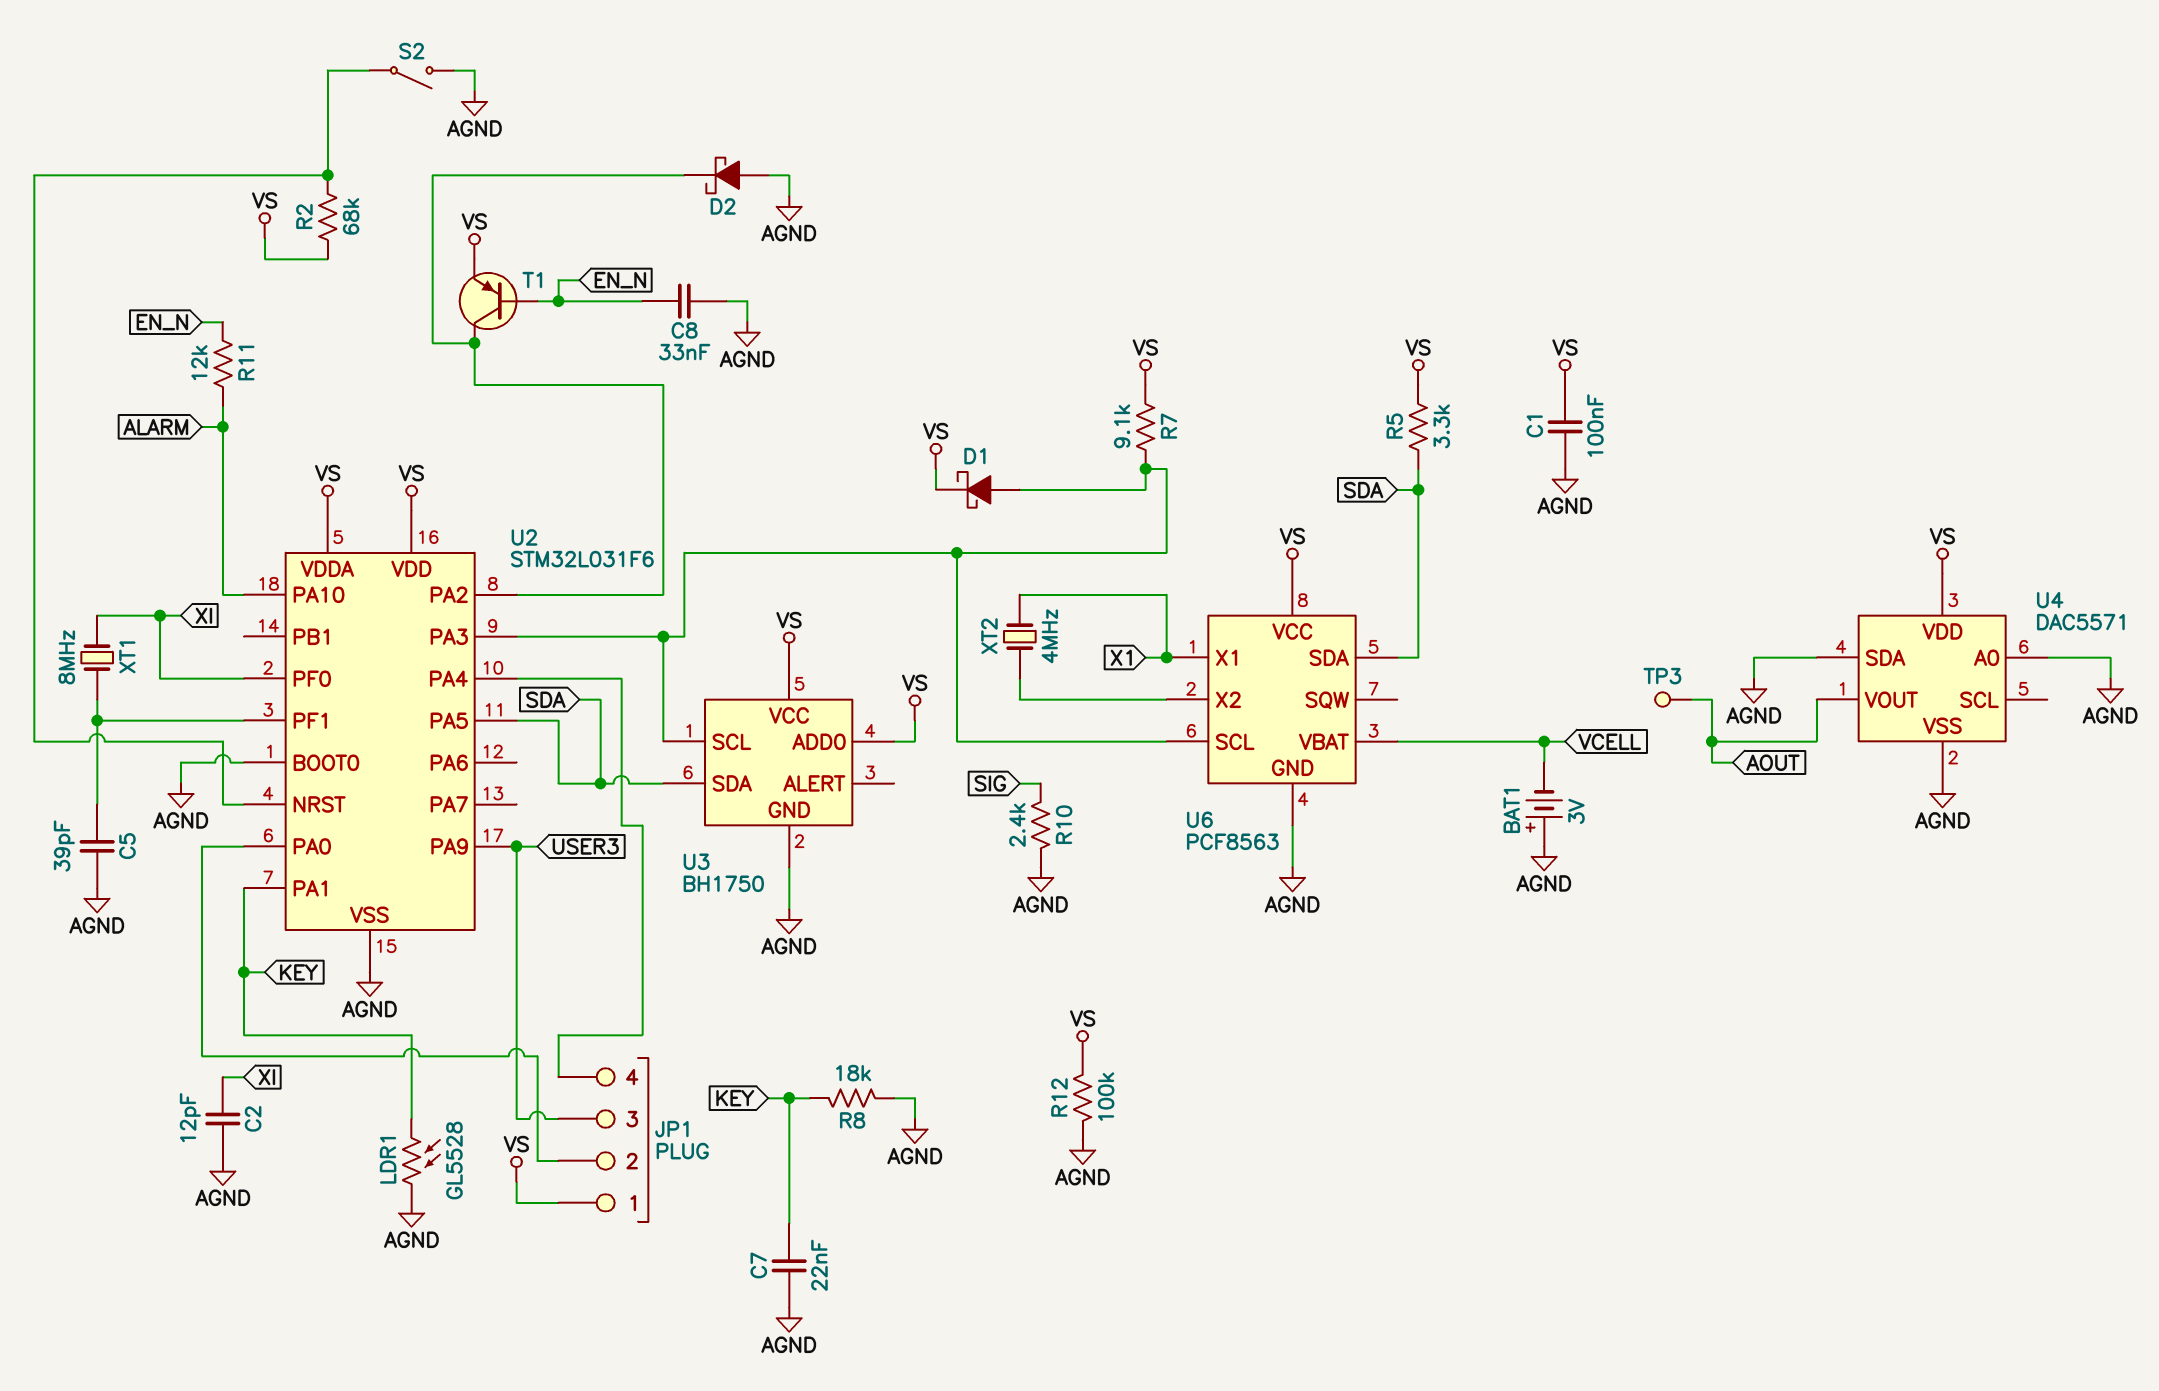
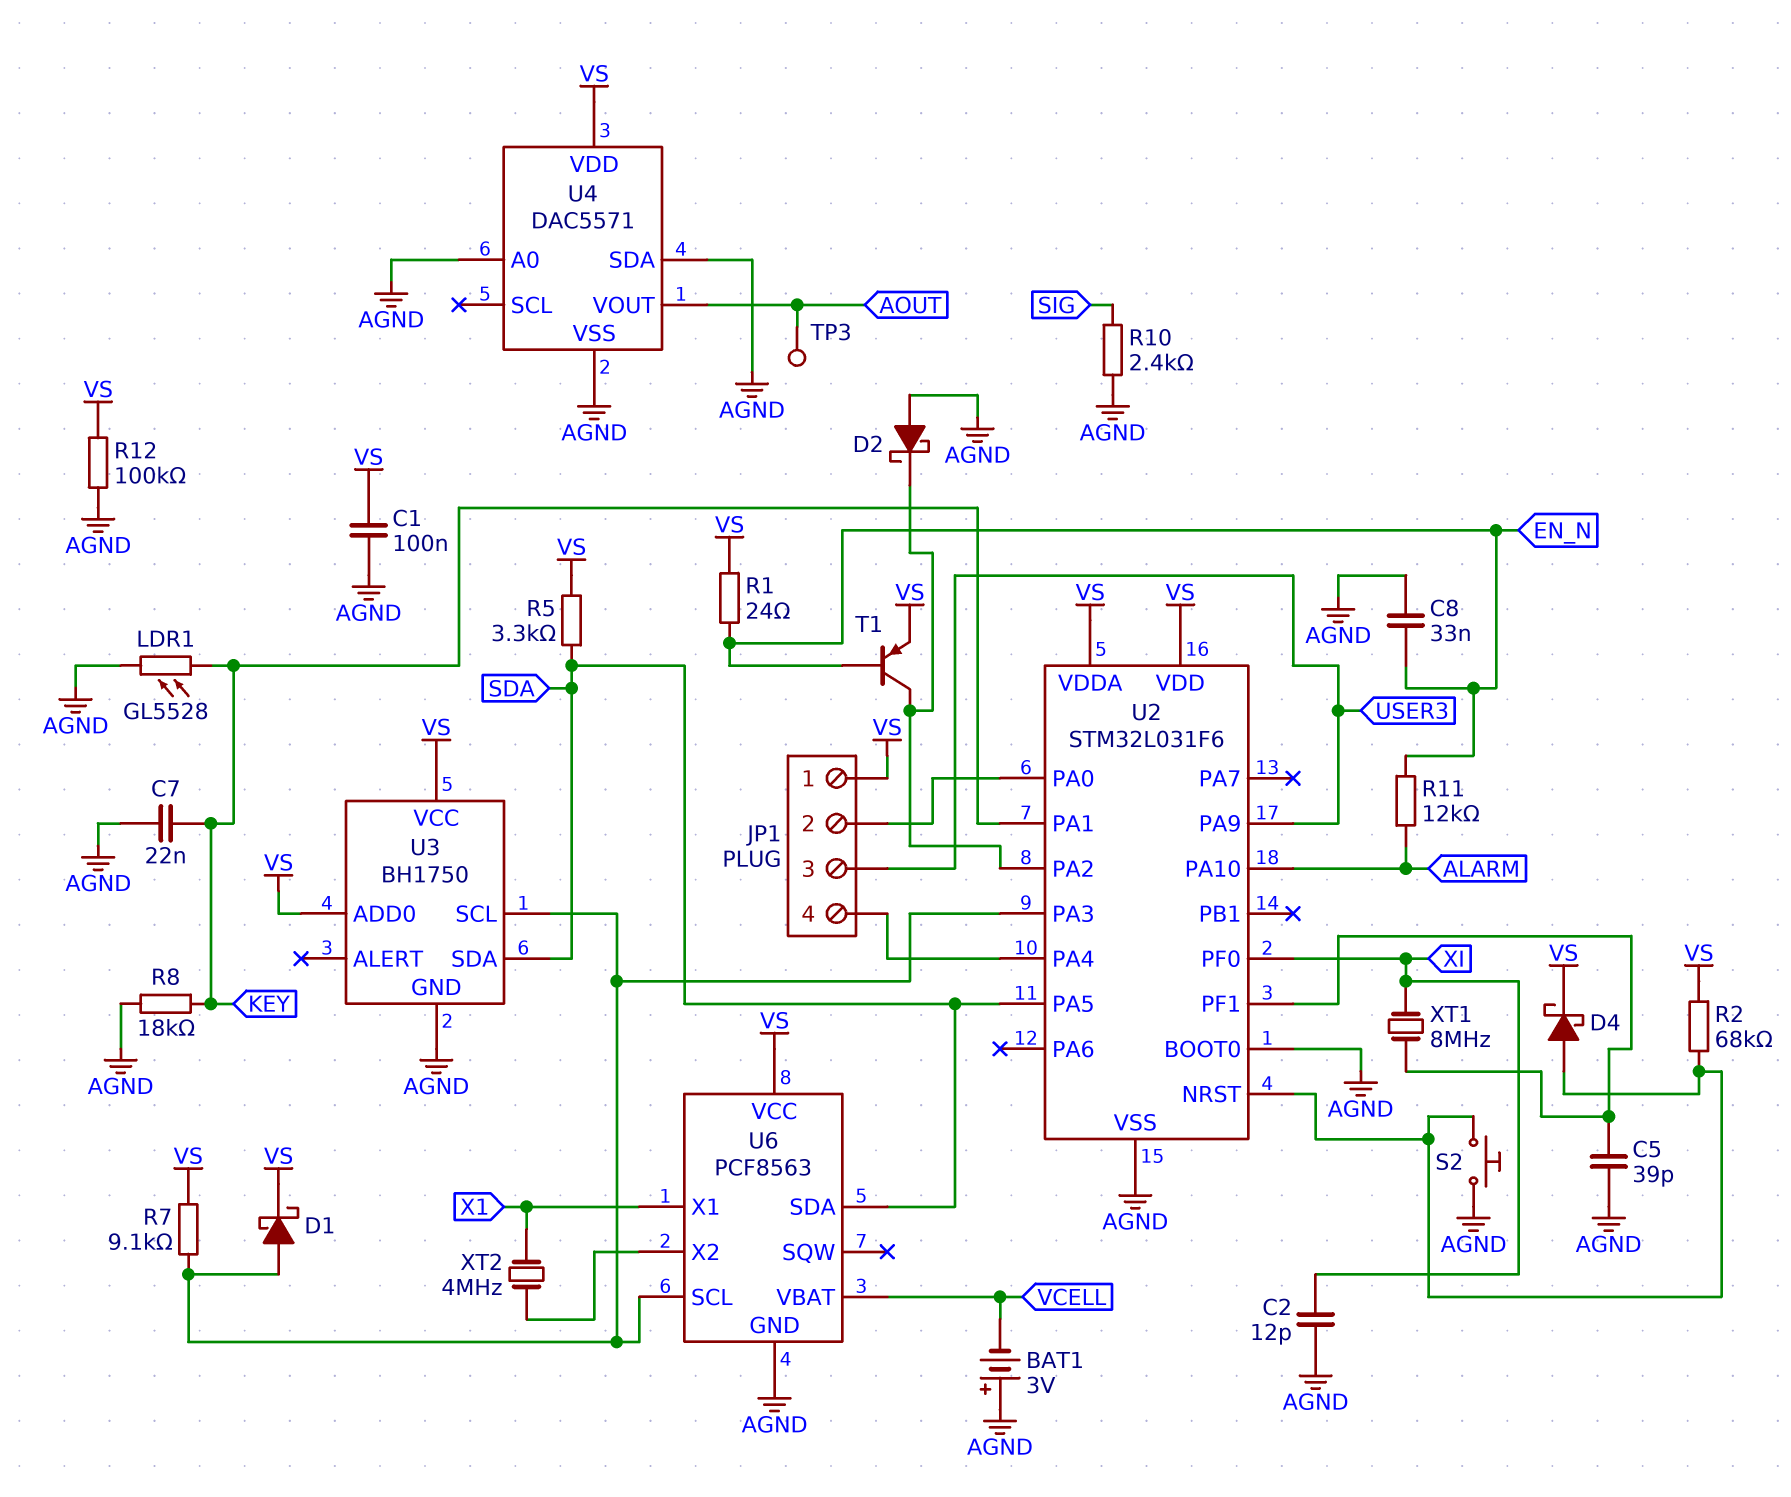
D4: none -> schottky (A U2/NRST, K VS)
R1: none -> 24 (EN_N, VS)
S2: switch (AGND, U2/NRST) -> button (AGND, U2/NRST)

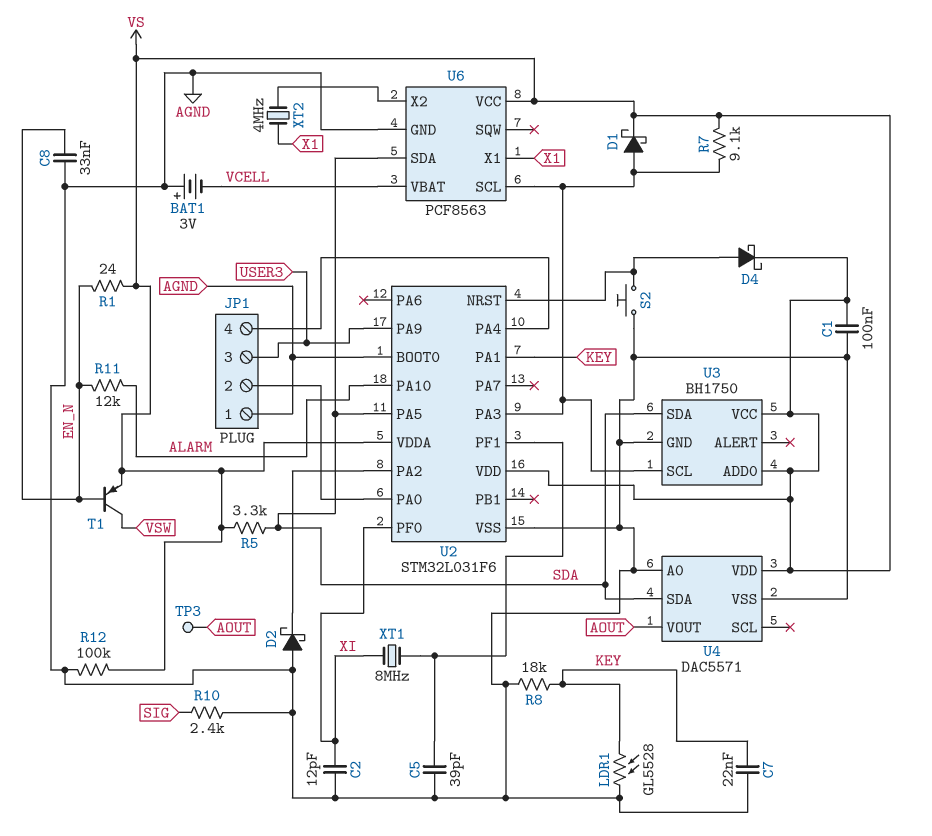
JP1 pin 1: VS -> AGND
R2: 68k (U2/NRST, VS) -> none
T1: PNP (B EN_N, C U2/PA2, E VS) -> PNP (B EN_N, C VSW, E VS)
U4 pin SDA: AGND -> SDA

